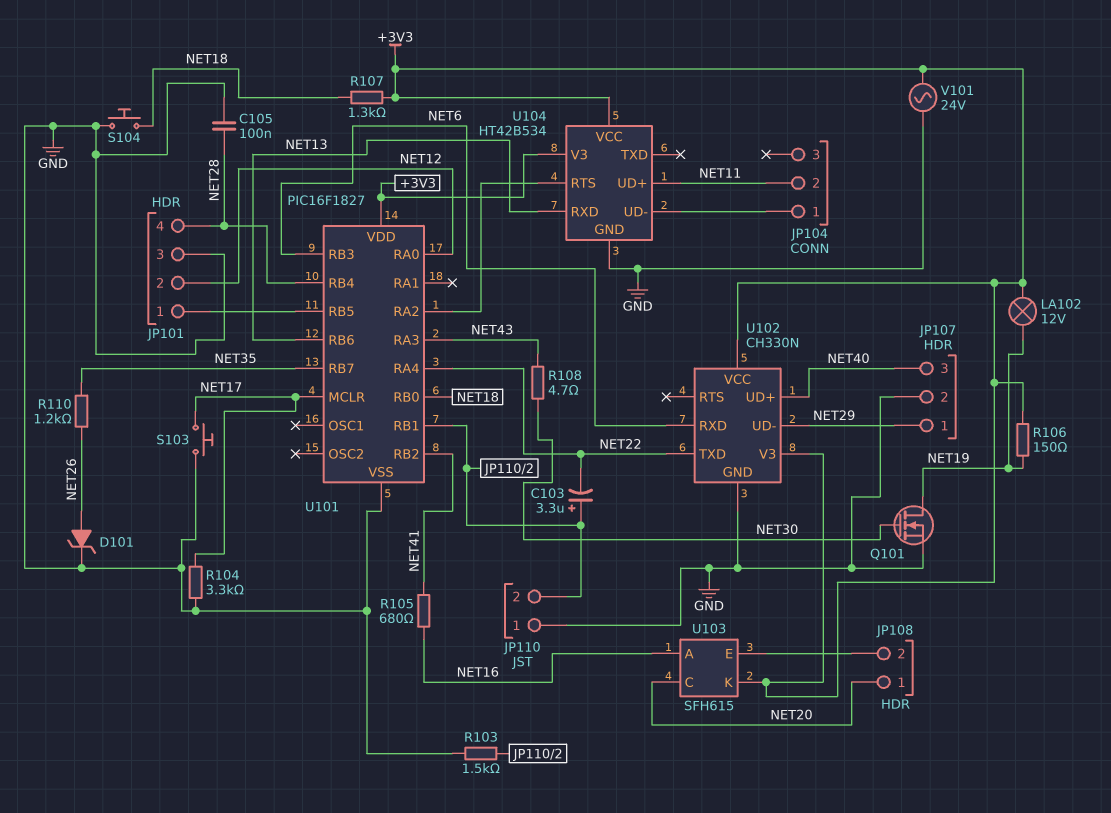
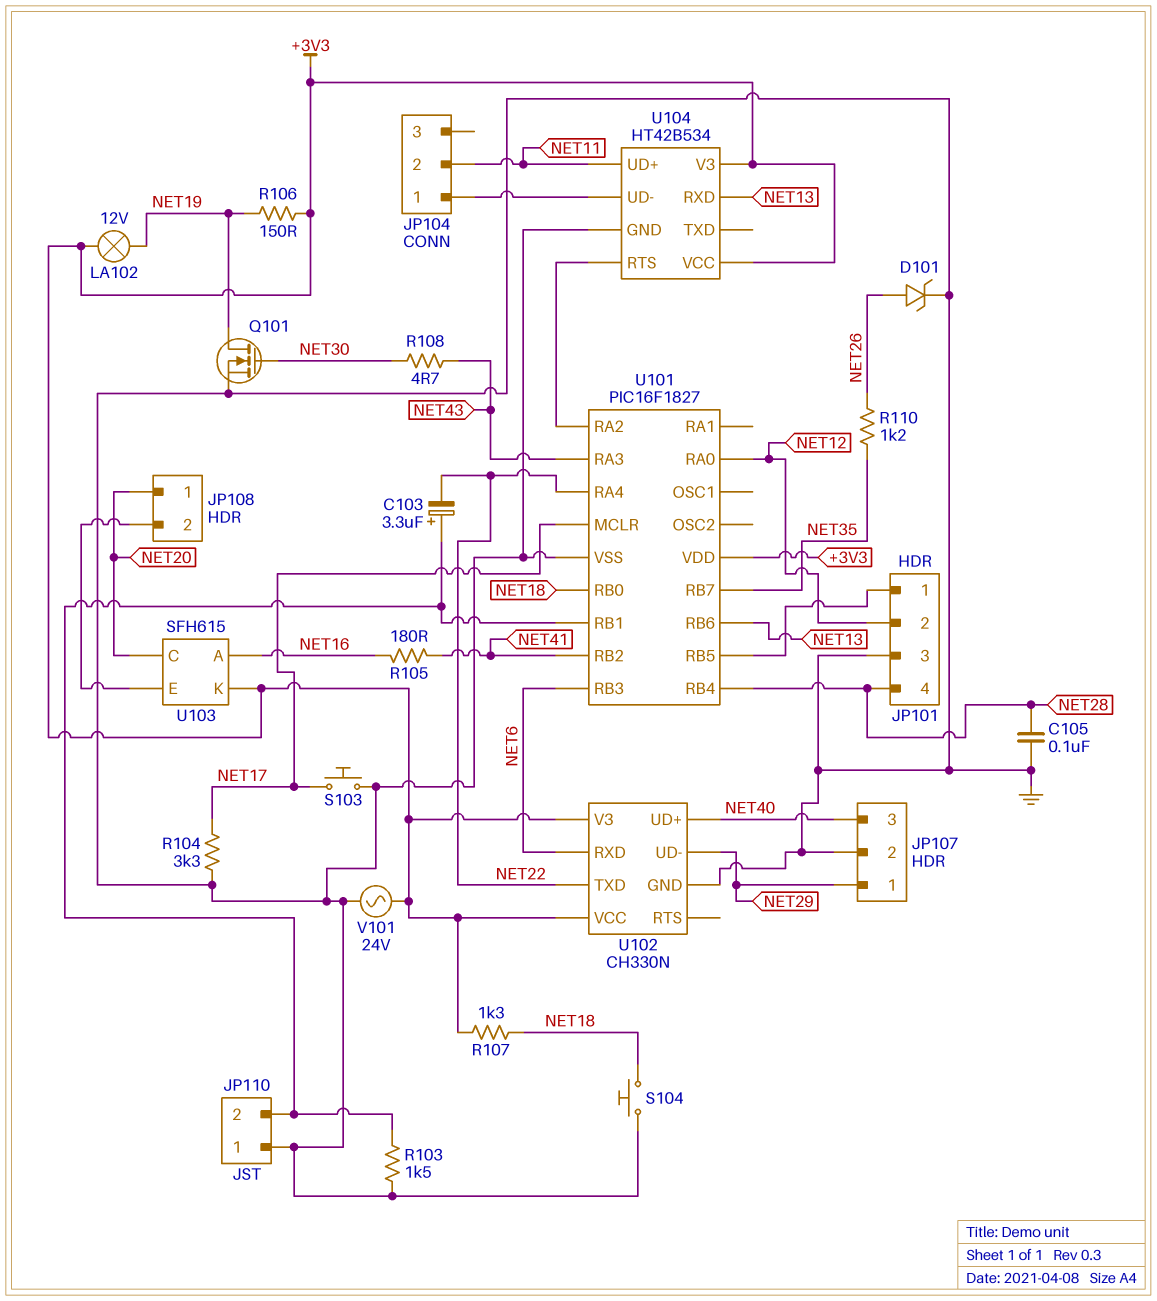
R105: 680 (NET16, NET41) -> 180 (NET16, NET41)

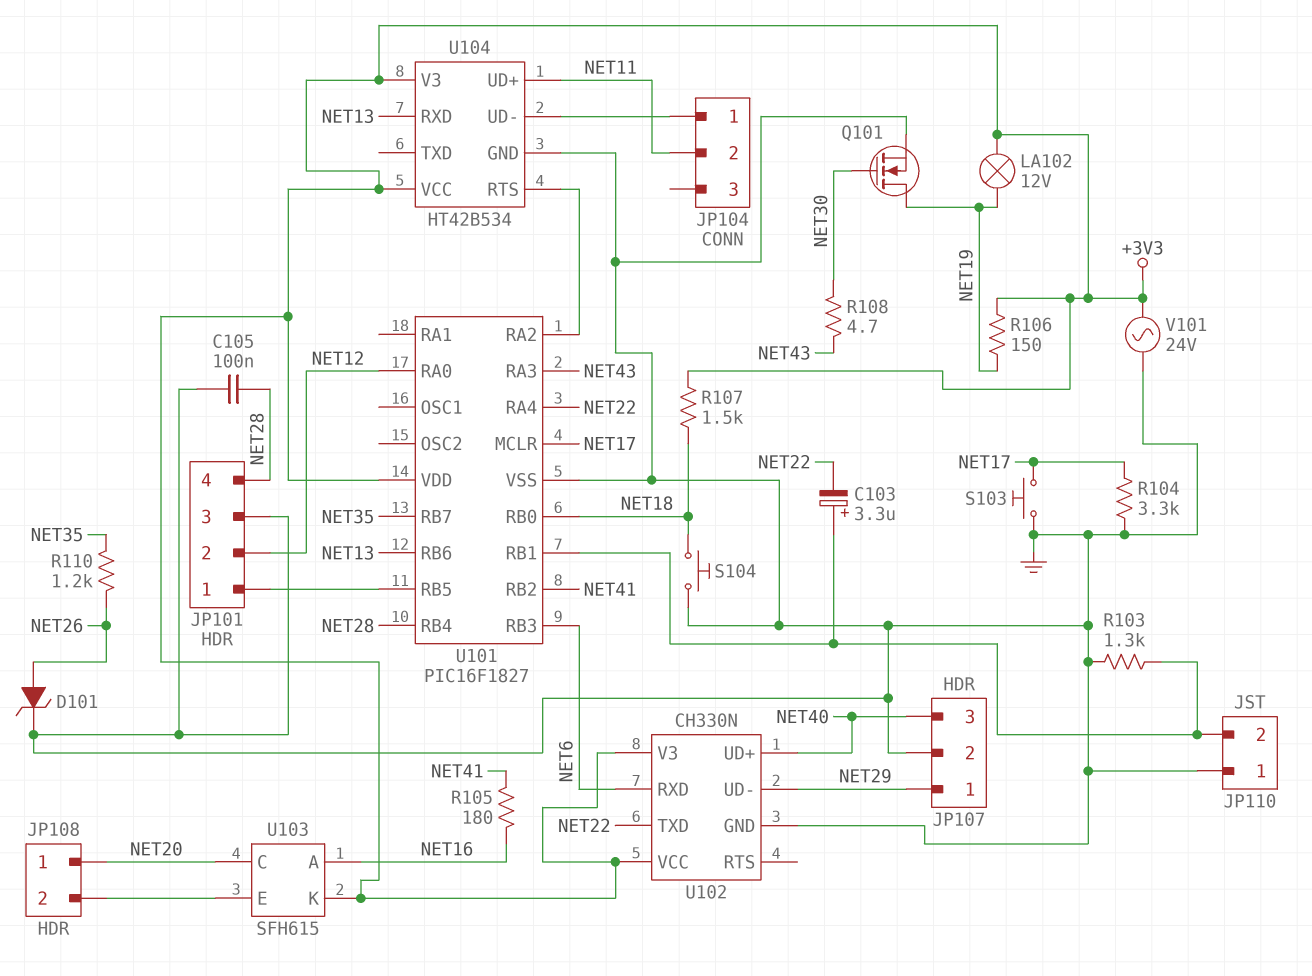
R103: 1.5k (GND, JP110/2) -> 1.3k (GND, JP110/2)
R107: 1.3k (+3V3, NET18) -> 1.5k (+3V3, NET18)

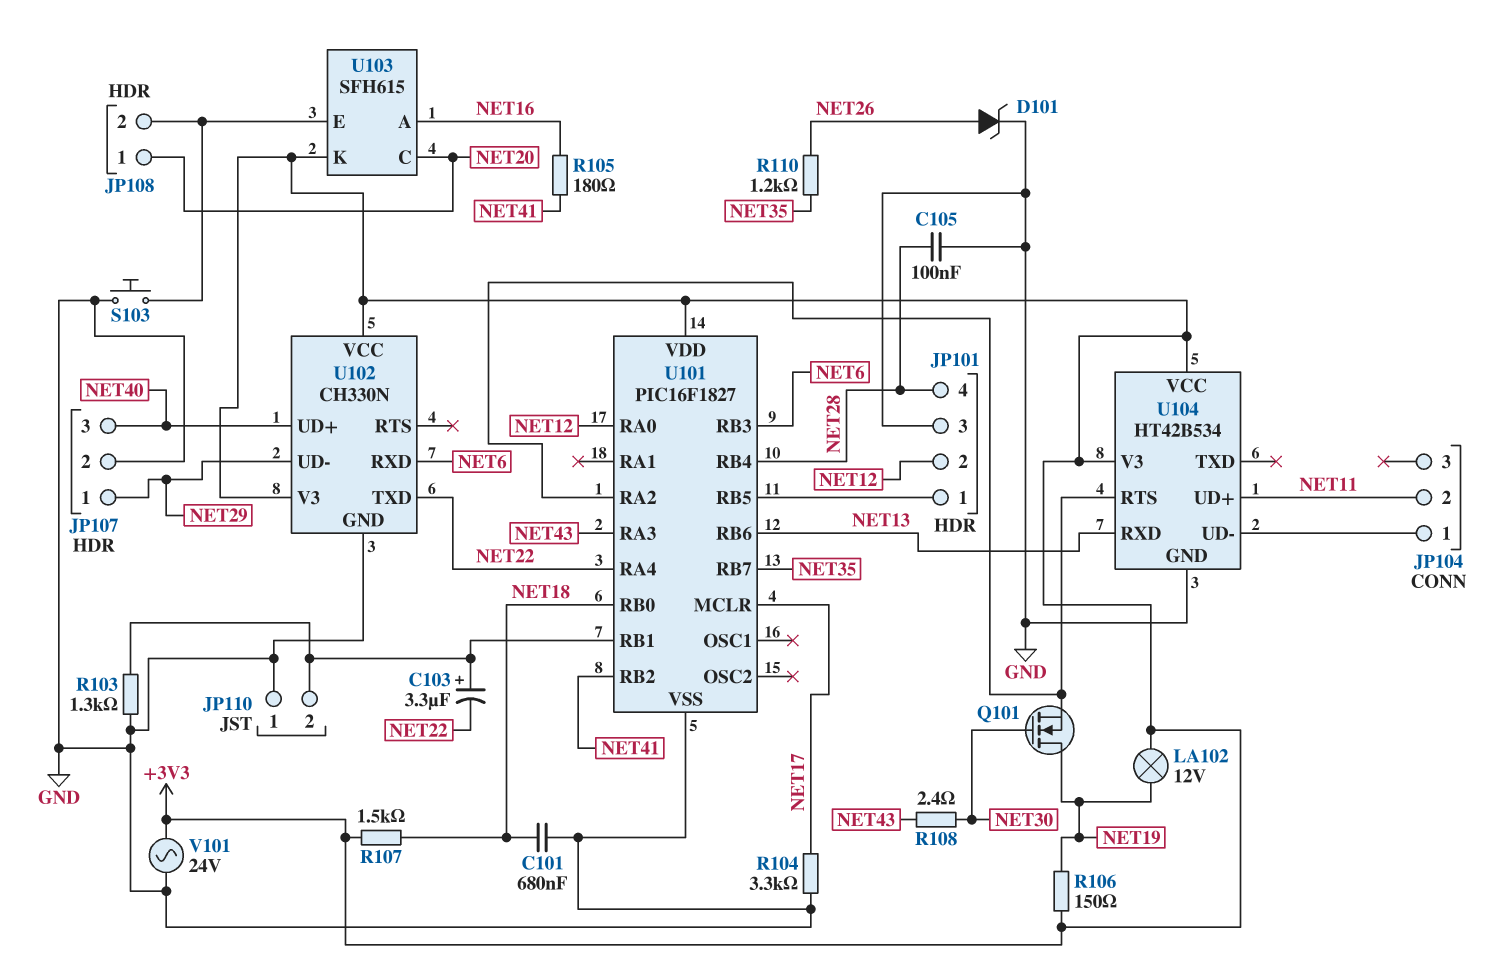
C101: none -> 680nF (GND, NET18)
Q101: NMOS (G NET30, D NET19, S GND) -> NMOS (G NET30, D NET19, S U101/RA2)
R108: 4.7 (NET30, NET43) -> 2.4 (NET30, NET43)
S103: button (GND, NET17) -> button (GND, JP108/2)
S104: button (GND, NET18) -> none

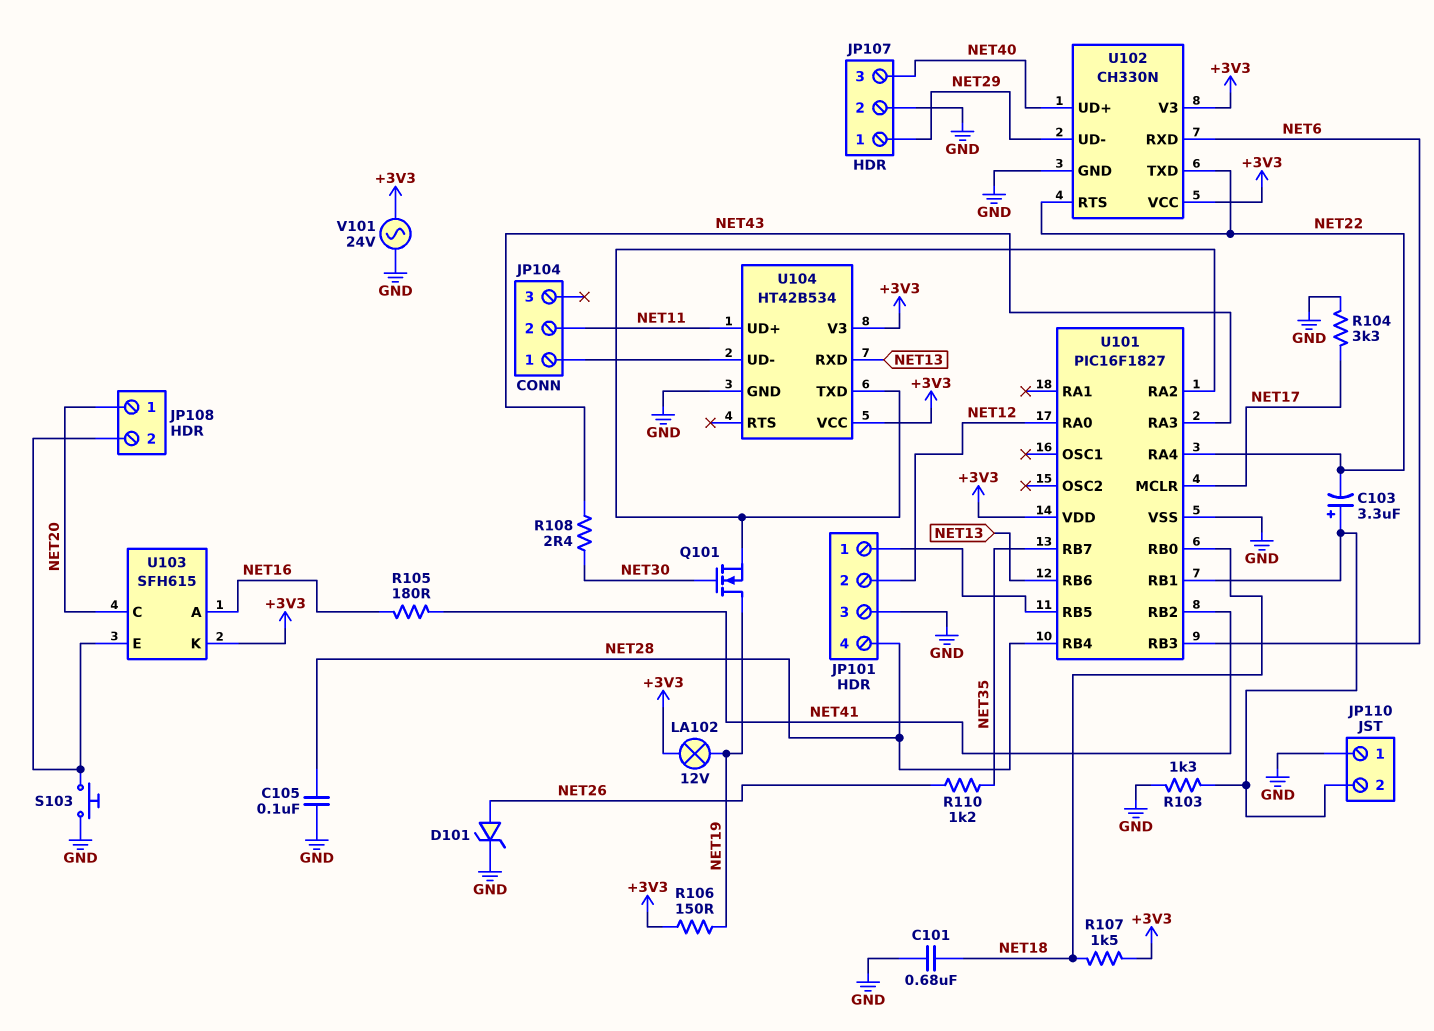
U102 pin RTS: none -> NET22
U104 pin RTS: U101/RA2 -> none
U104 pin TXD: none -> U101/RA2

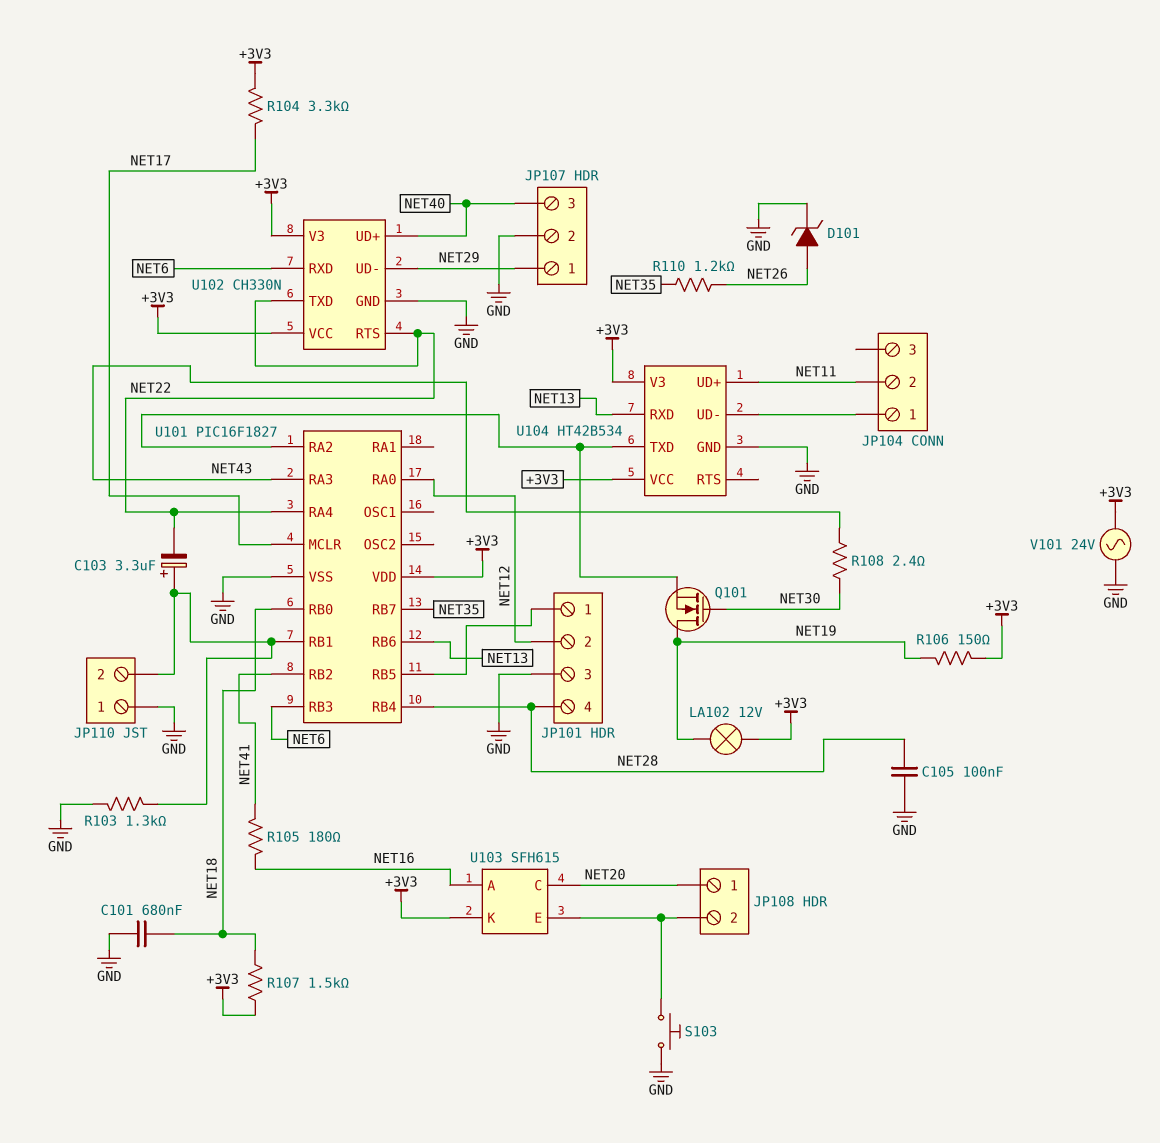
R104: 3.3k (GND, NET17) -> 3.3k (+3V3, NET17)

